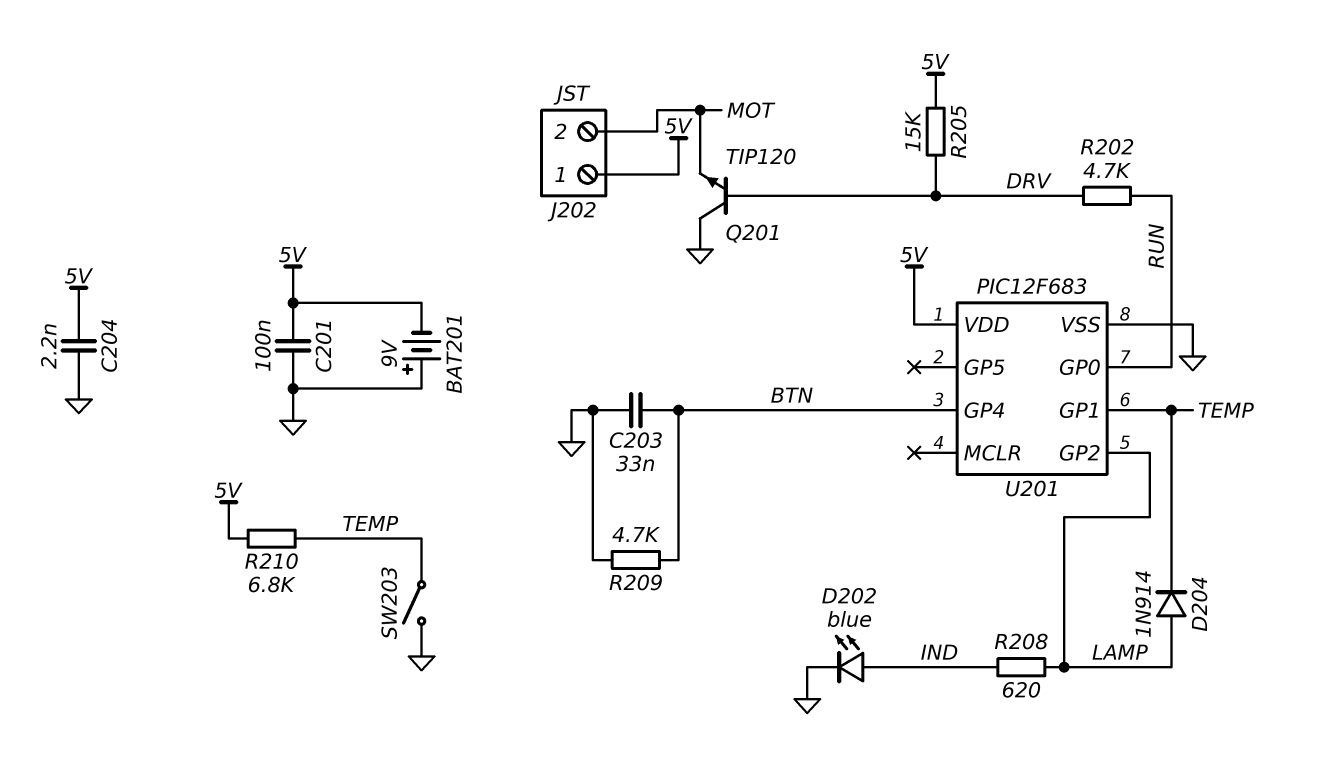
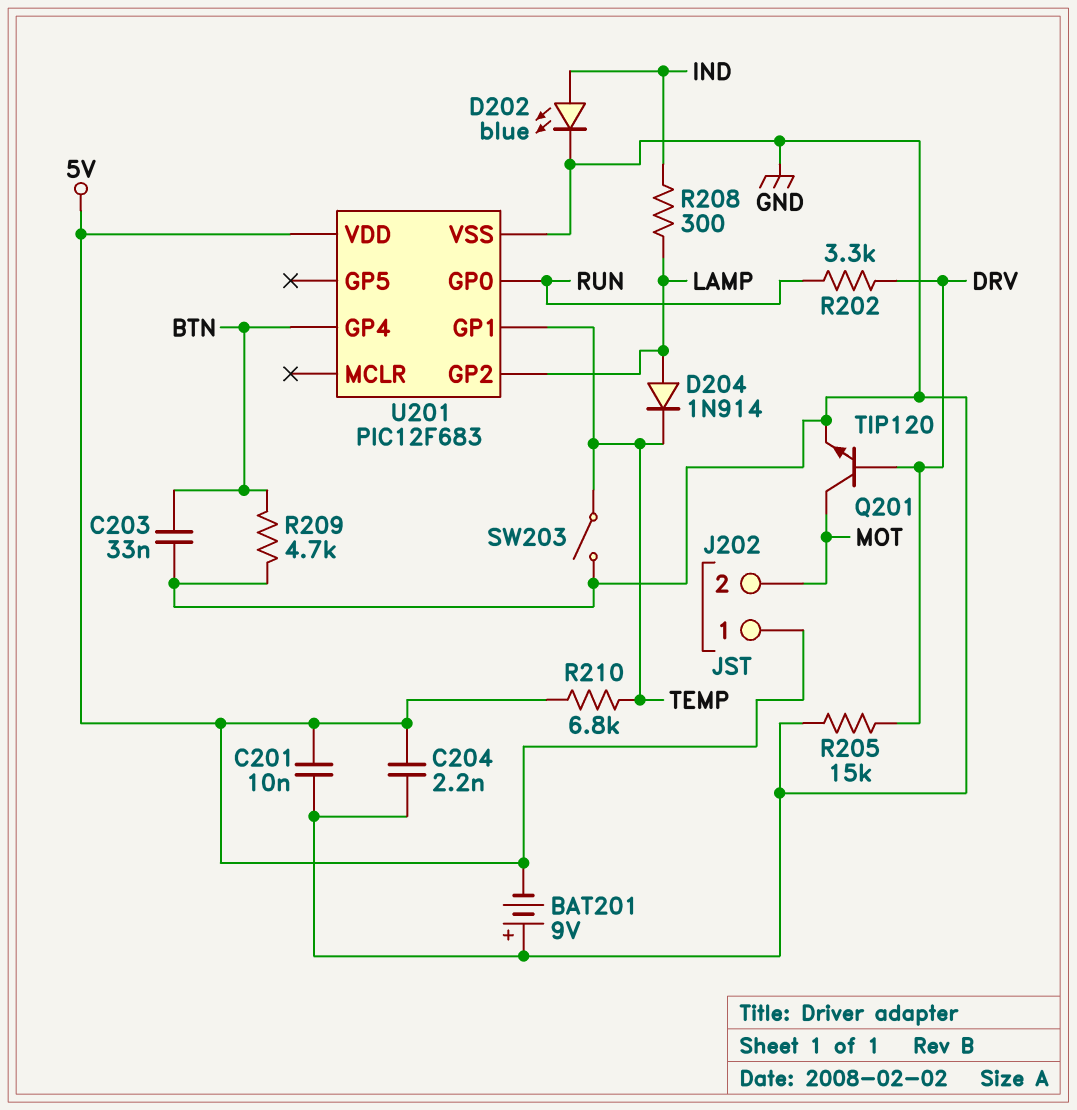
C201: 100nF (5V, GND) -> 10nF (5V, GND)
Q201: NPN TIP120 (B DRV, C GND, E MOT) -> NPN TIP120 (B DRV, C MOT, E GND)
R202: 4.7k (DRV, RUN) -> 3.3k (DRV, RUN)
R205: 15k (5V, DRV) -> 15k (DRV, GND)
R208: 620 (IND, LAMP) -> 300 (IND, LAMP)

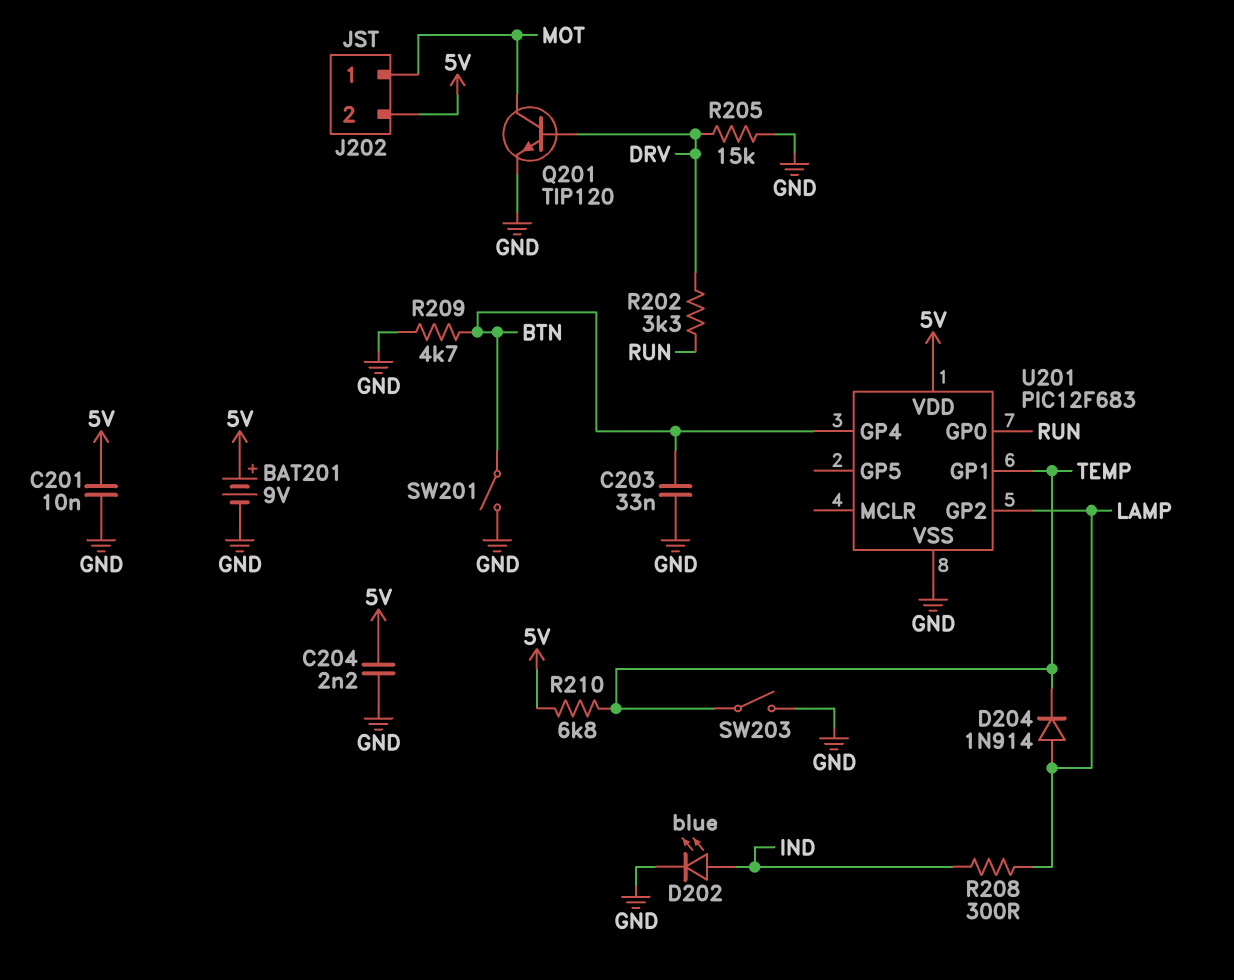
BAT201: 9V (plus GND, minus 5V) -> 9V (plus 5V, minus GND)
J202 pin 1: 5V -> MOT
J202 pin 2: MOT -> 5V
SW201: none -> switch (BTN, GND)

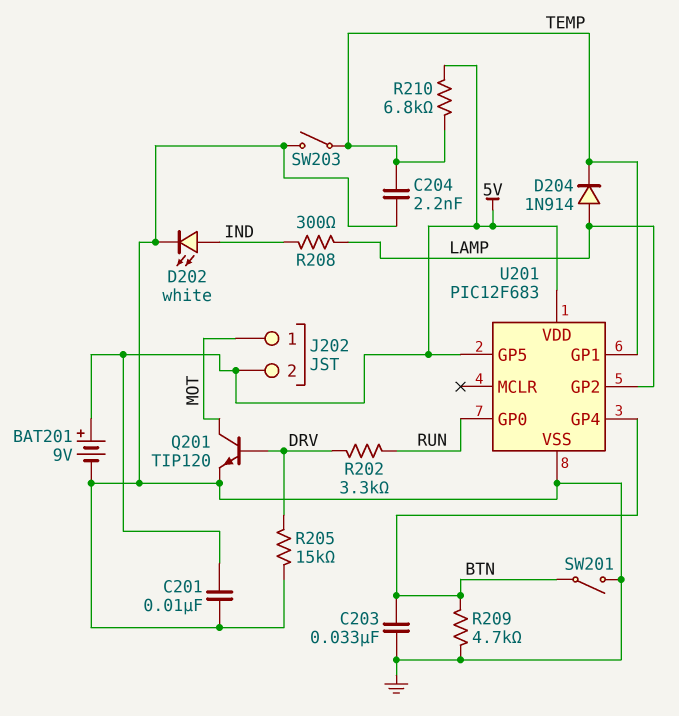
C204: 2.2nF (5V, GND) -> 2.2nF (GND, TEMP)
D202: LED blue (A IND, K GND) -> LED white (A IND, K GND)
U201 pin GP5: none -> 5V

